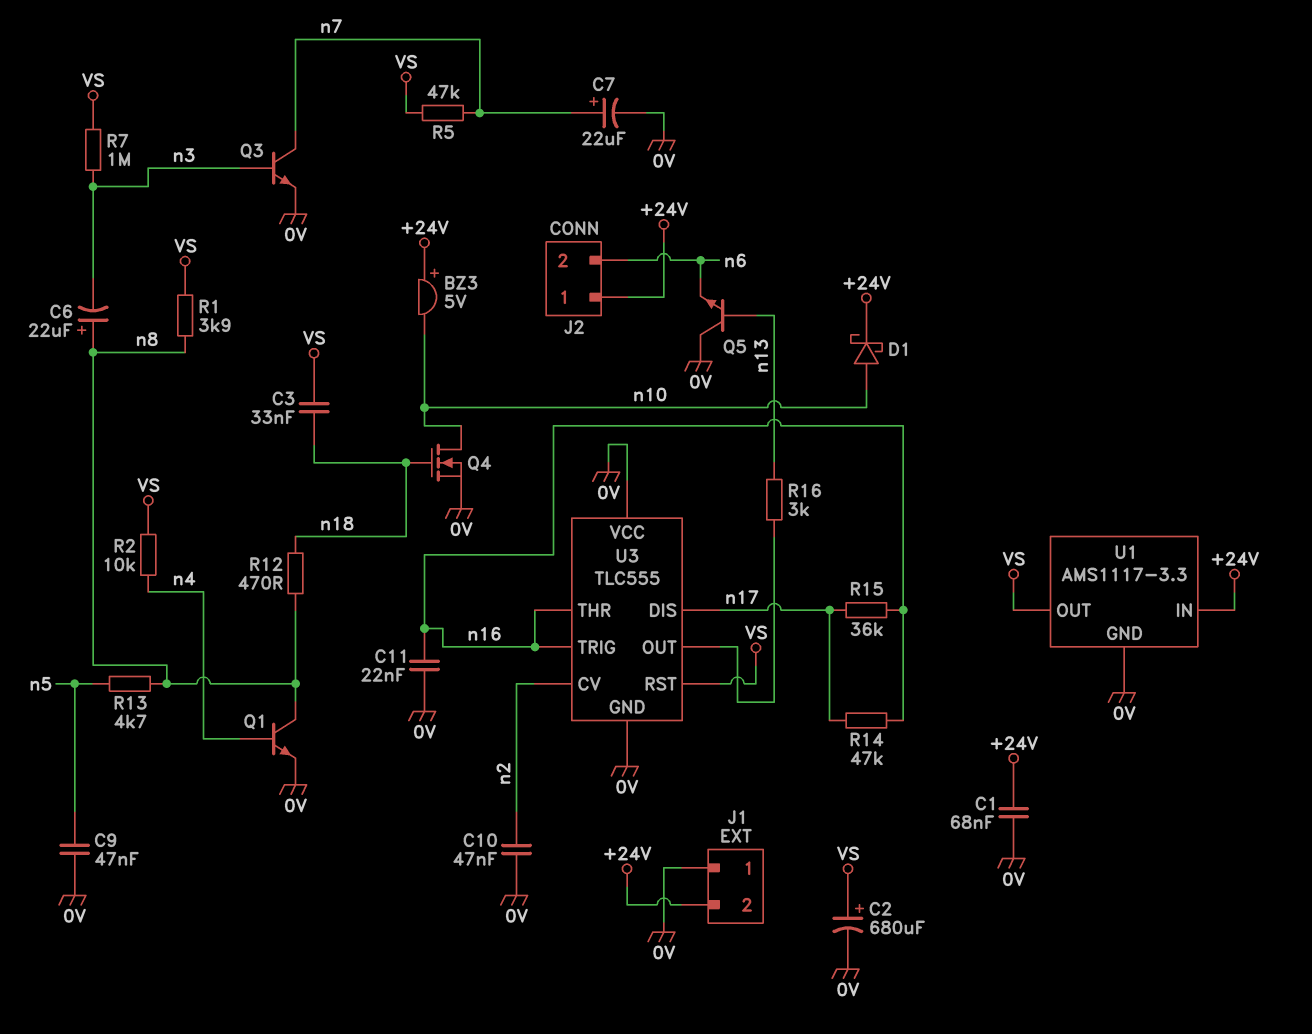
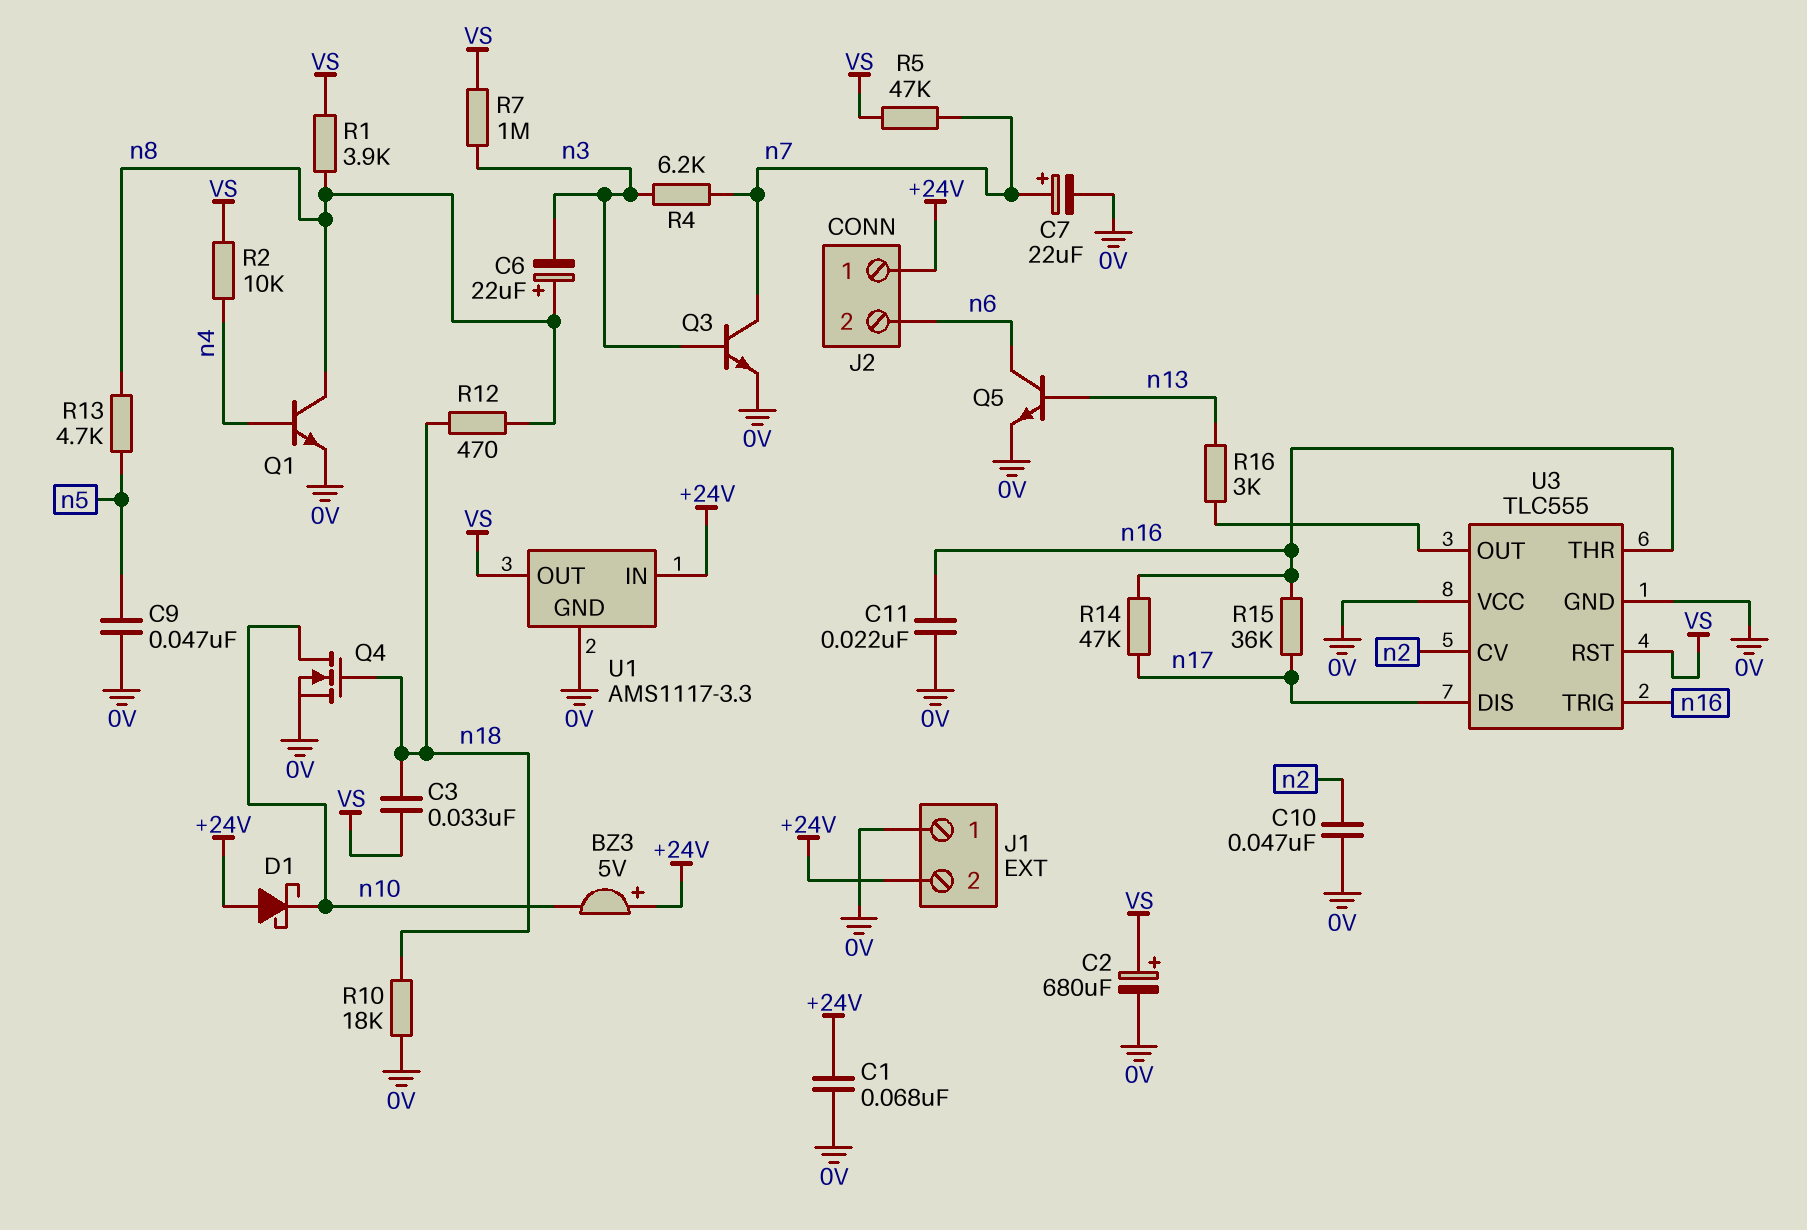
D1: schottky (A n10, K +24V) -> schottky (A +24V, K n10)
Q5: NPN (B n13, C 0V, E n6) -> NPN (B n13, C n6, E 0V)
R4: none -> 6.2k (n3, n7)
R10: none -> 18k (0V, n18)

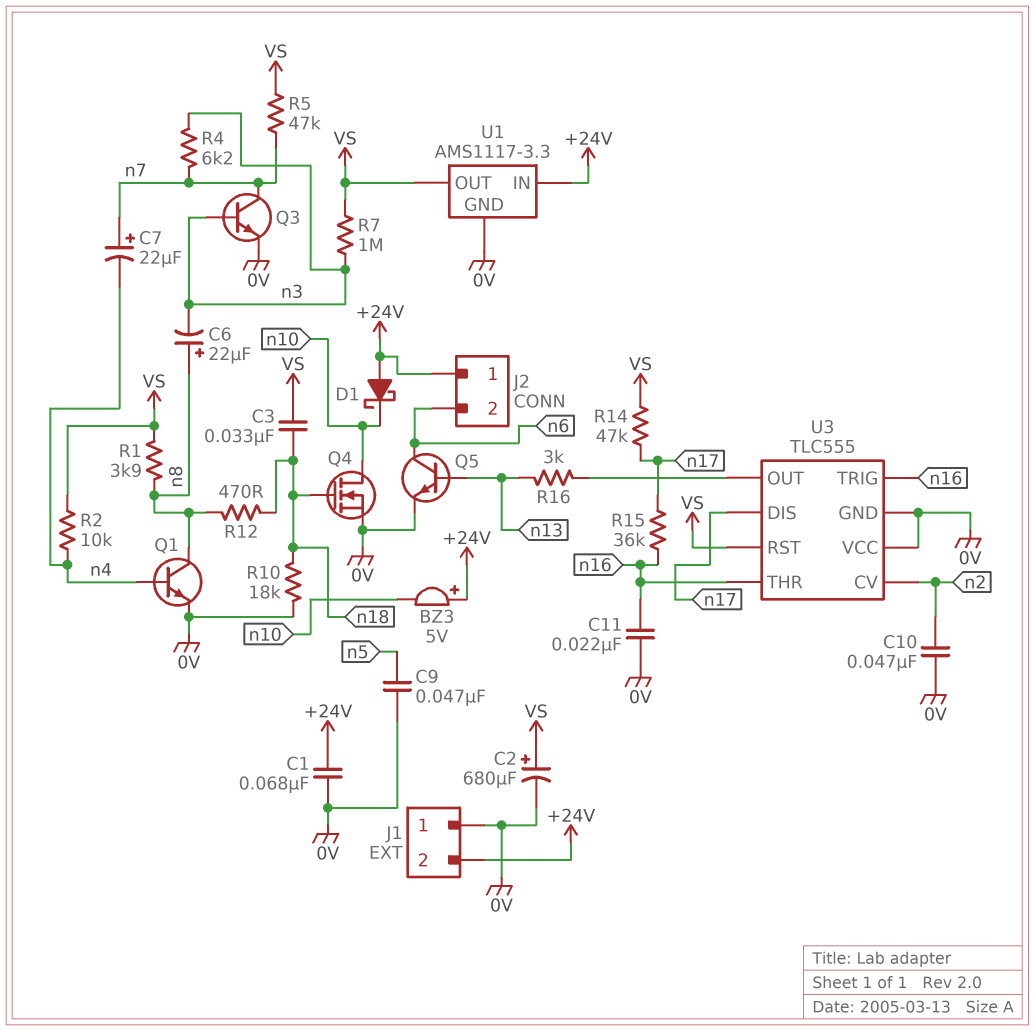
C7: 22uF (plus n7, minus 0V) -> 22uF (plus n7, minus n4)
R13: 4.7k (n5, n8) -> none
R14: 47k (n16, n17) -> 47k (VS, n17)

